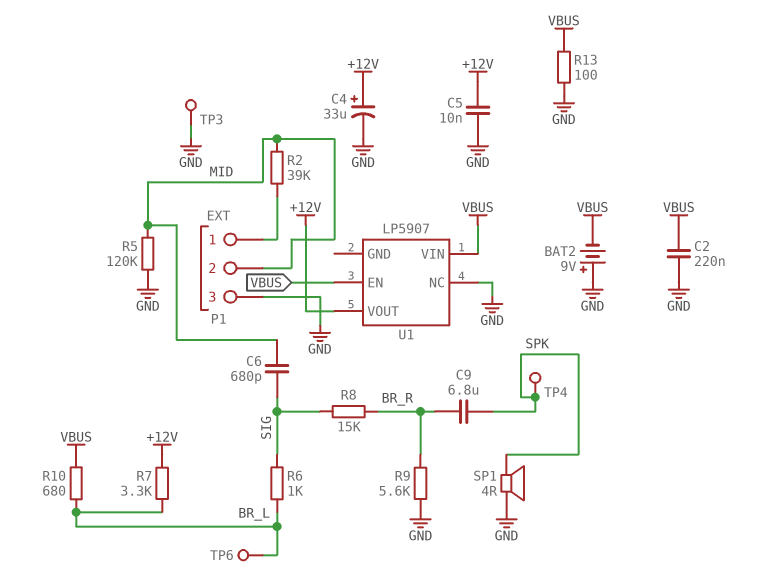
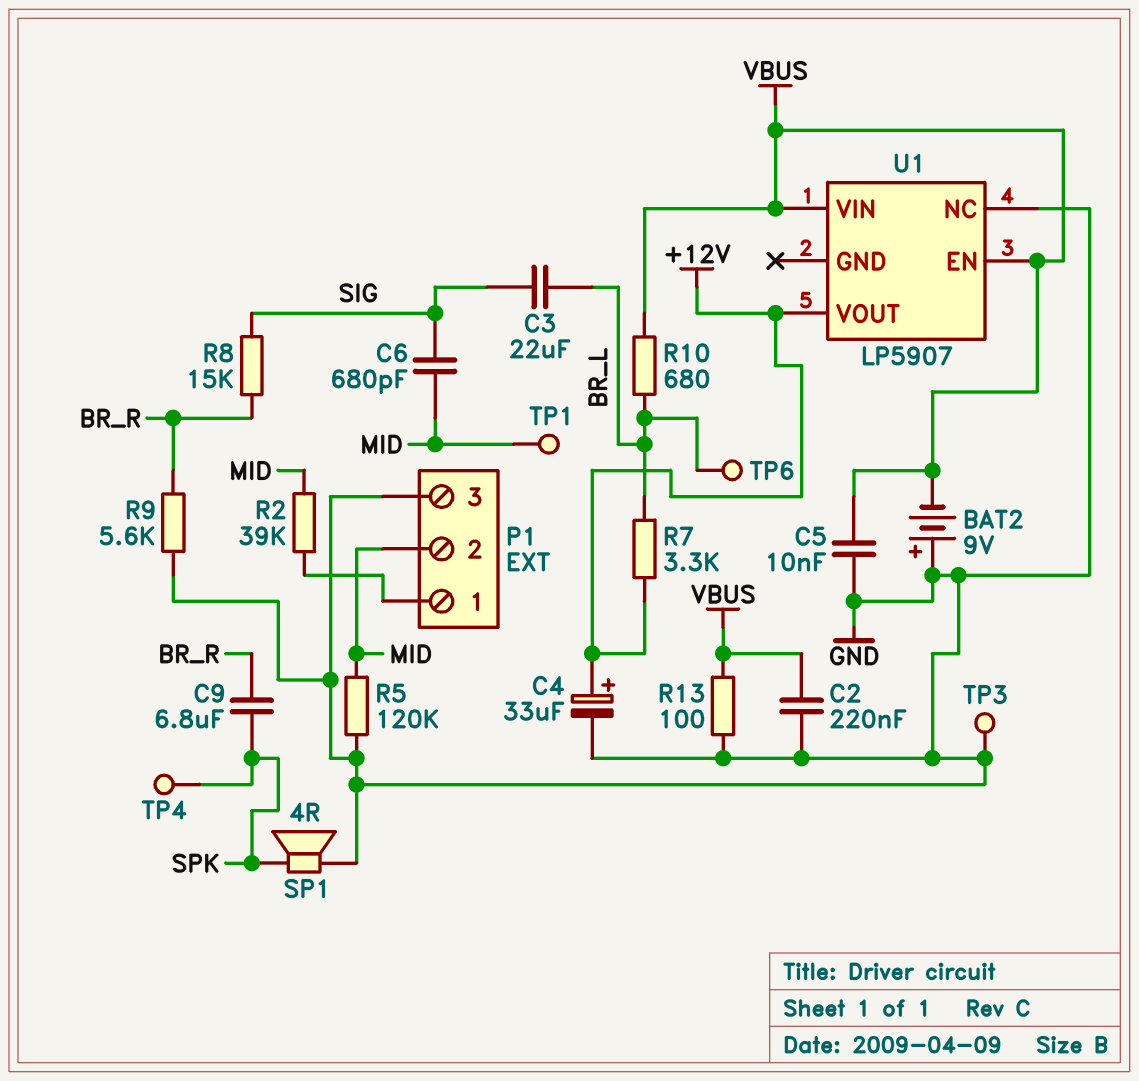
C3: none -> 22uF (BR_L, SIG)
C5: 10nF (+12V, GND) -> 10nF (GND, VBUS)
R6: 1k (BR_L, SIG) -> none
TP1: none -> test point (MID)

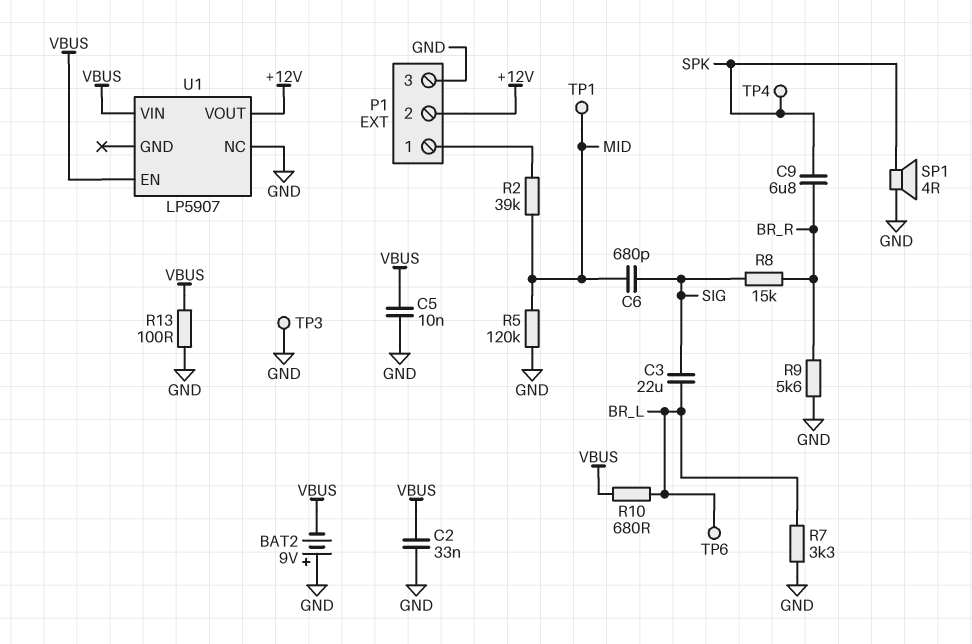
C2: 220nF (GND, VBUS) -> 33nF (GND, VBUS)
C4: 33uF (plus +12V, minus GND) -> none
P1 pin 2: MID -> +12V
R7: 3.3k (+12V, BR_L) -> 3.3k (BR_L, GND)

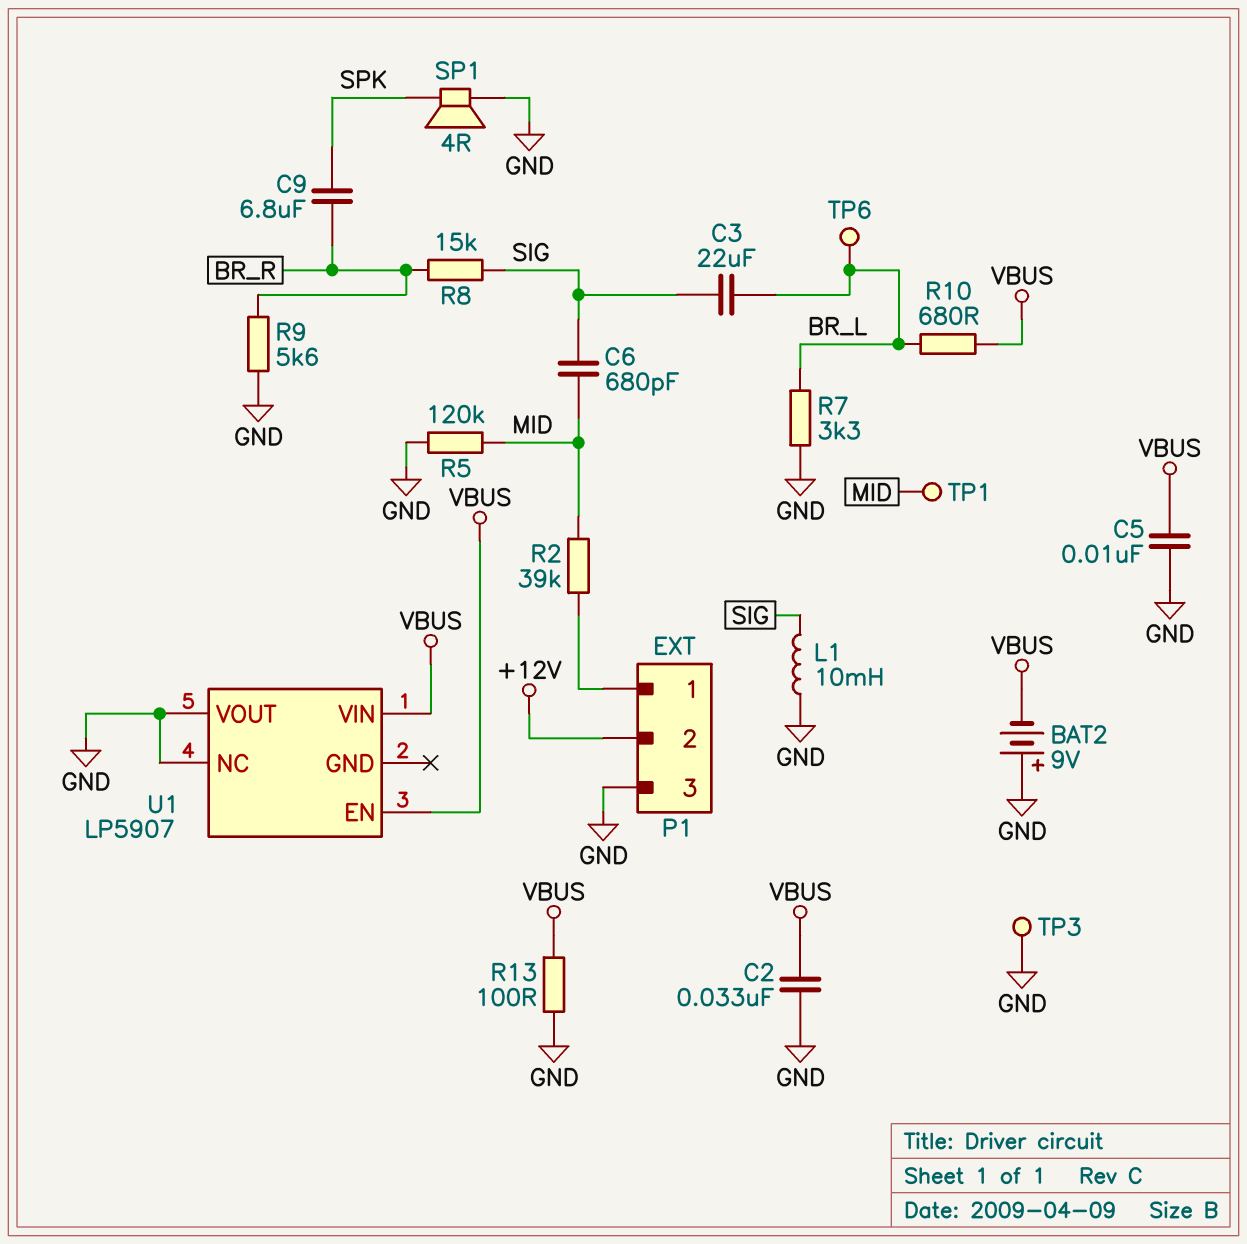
L1: none -> 10mH (GND, SIG)
TP4: test point (SPK) -> none
U1 pin VOUT: +12V -> GND

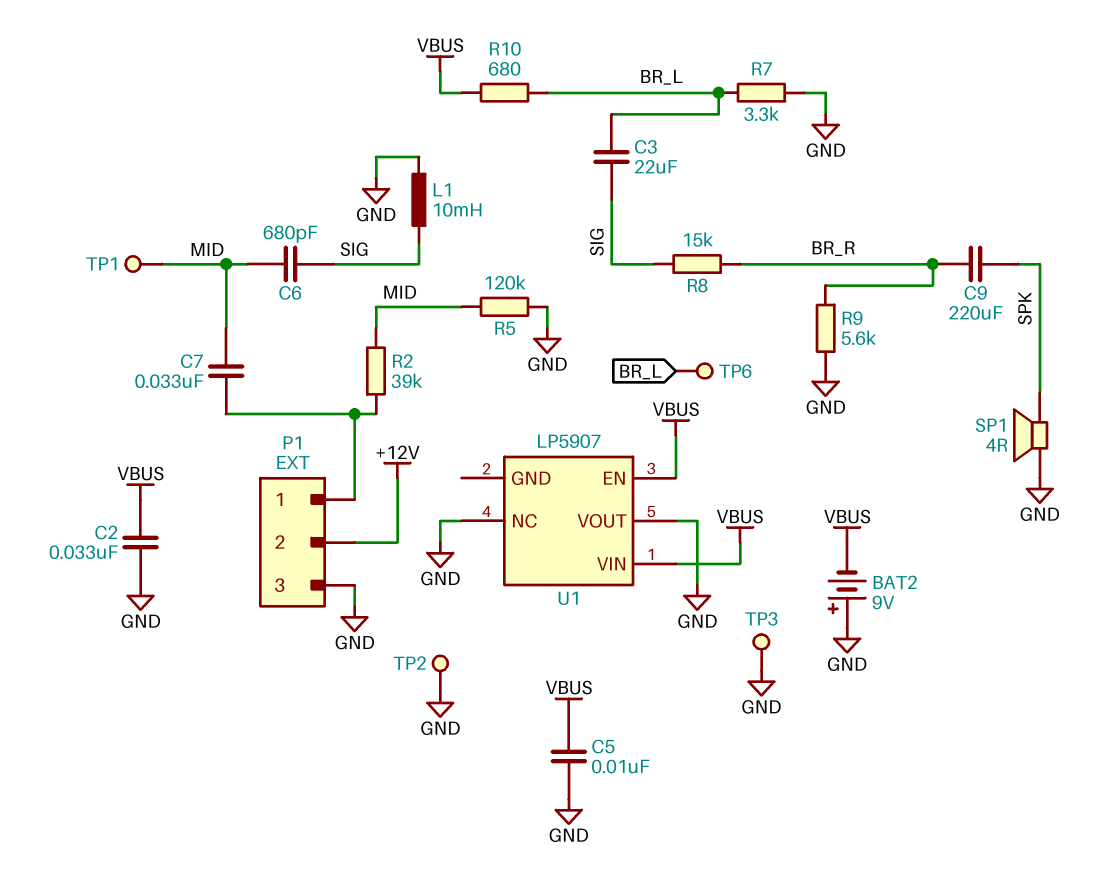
C7: none -> 33nF (MID, P1/1)
C9: 6.8uF (BR_R, SPK) -> 220uF (BR_R, SPK)
R13: 100 (GND, VBUS) -> none
TP2: none -> test point (GND)

